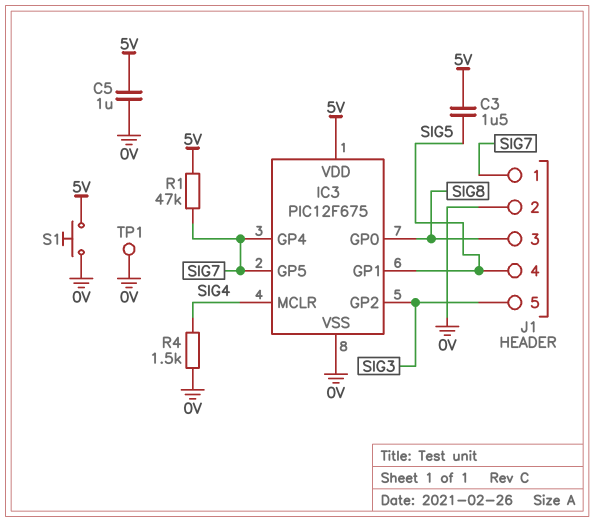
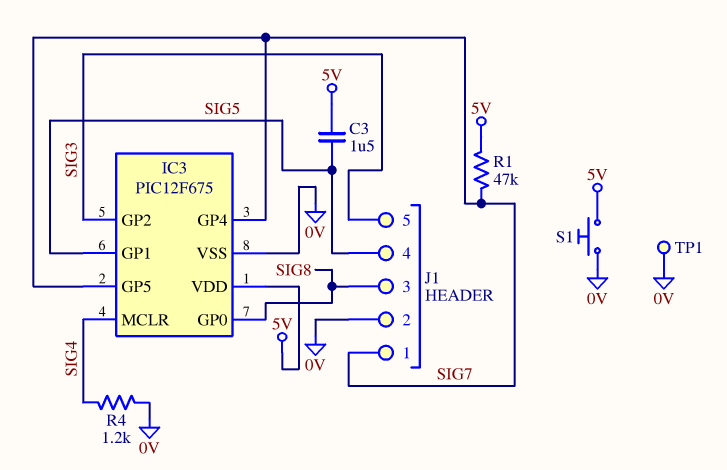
C5: 1uF (0V, 5V) -> none
R4: 1.5k (0V, SIG4) -> 1.2k (0V, SIG4)

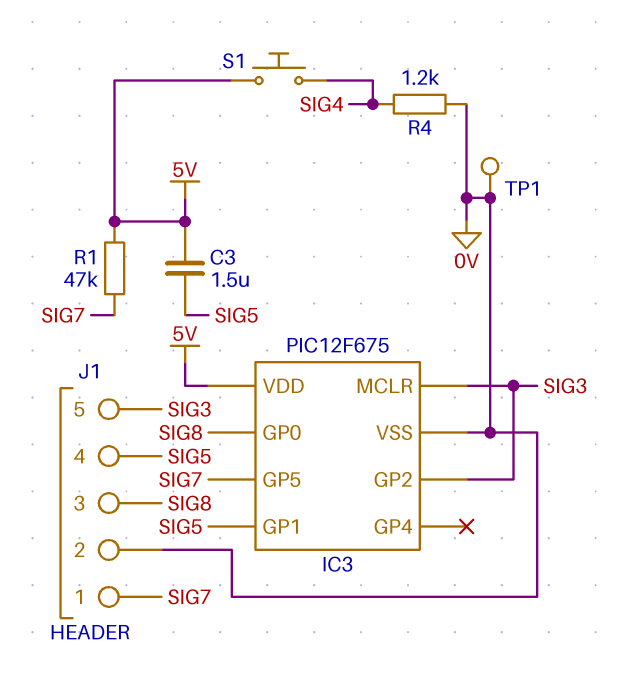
IC3 pin GP4: SIG7 -> none
IC3 pin MCLR: SIG4 -> SIG3
S1: button (0V, 5V) -> button (5V, SIG4)

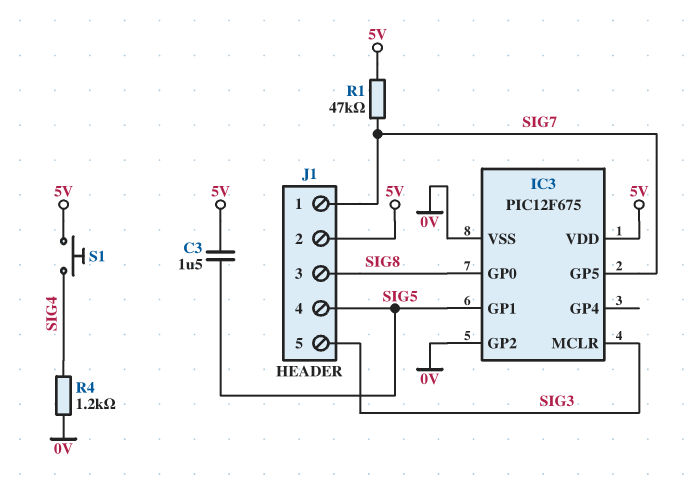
IC3 pin GP2: SIG3 -> 0V
J1 pin 2: 0V -> 5V
TP1: test point (0V) -> none

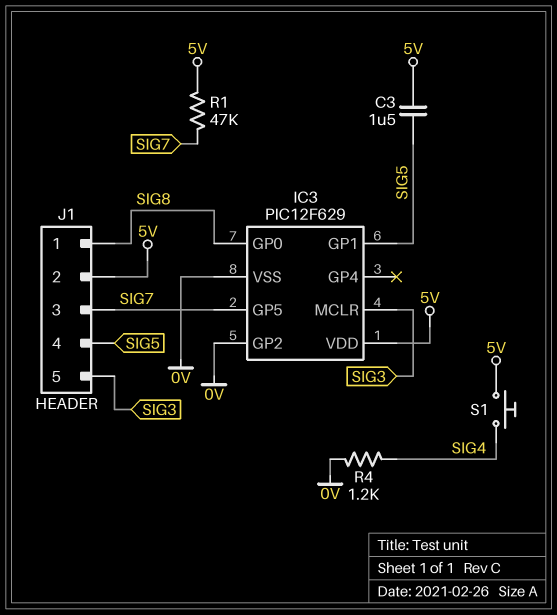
IC3: PIC12F675 -> PIC12F629
J1 pin 1: SIG7 -> SIG8
J1 pin 3: SIG8 -> SIG7

